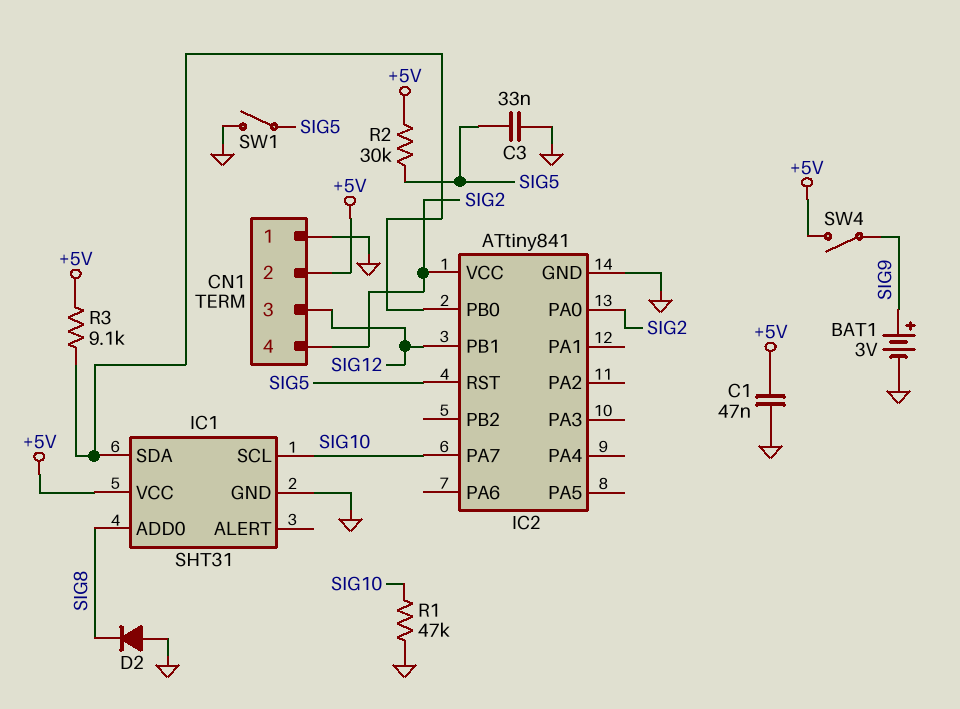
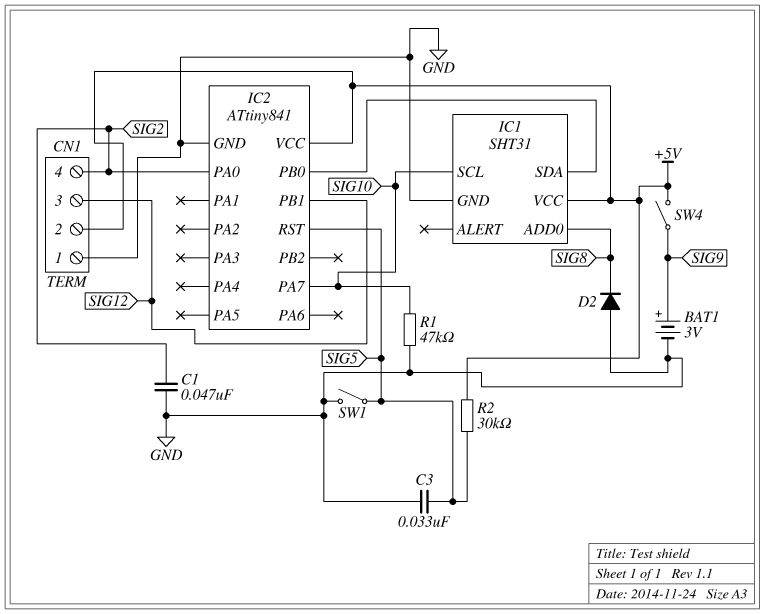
C1: 47nF (+5V, GND) -> 47nF (GND, SIG2)
IC2 pin VCC: SIG2 -> +5V
R3: 9.1k (+5V, IC1/SDA) -> none

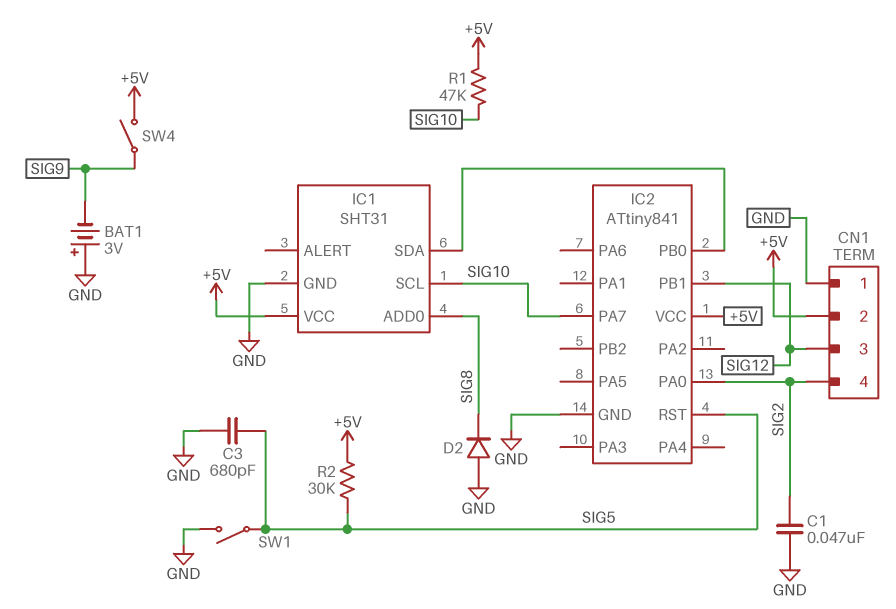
BAT1: 3V (plus SIG9, minus GND) -> 3V (plus GND, minus SIG9)
C3: 33nF (GND, SIG5) -> 680pF (GND, SIG5)
R1: 47k (GND, SIG10) -> 47k (+5V, SIG10)

